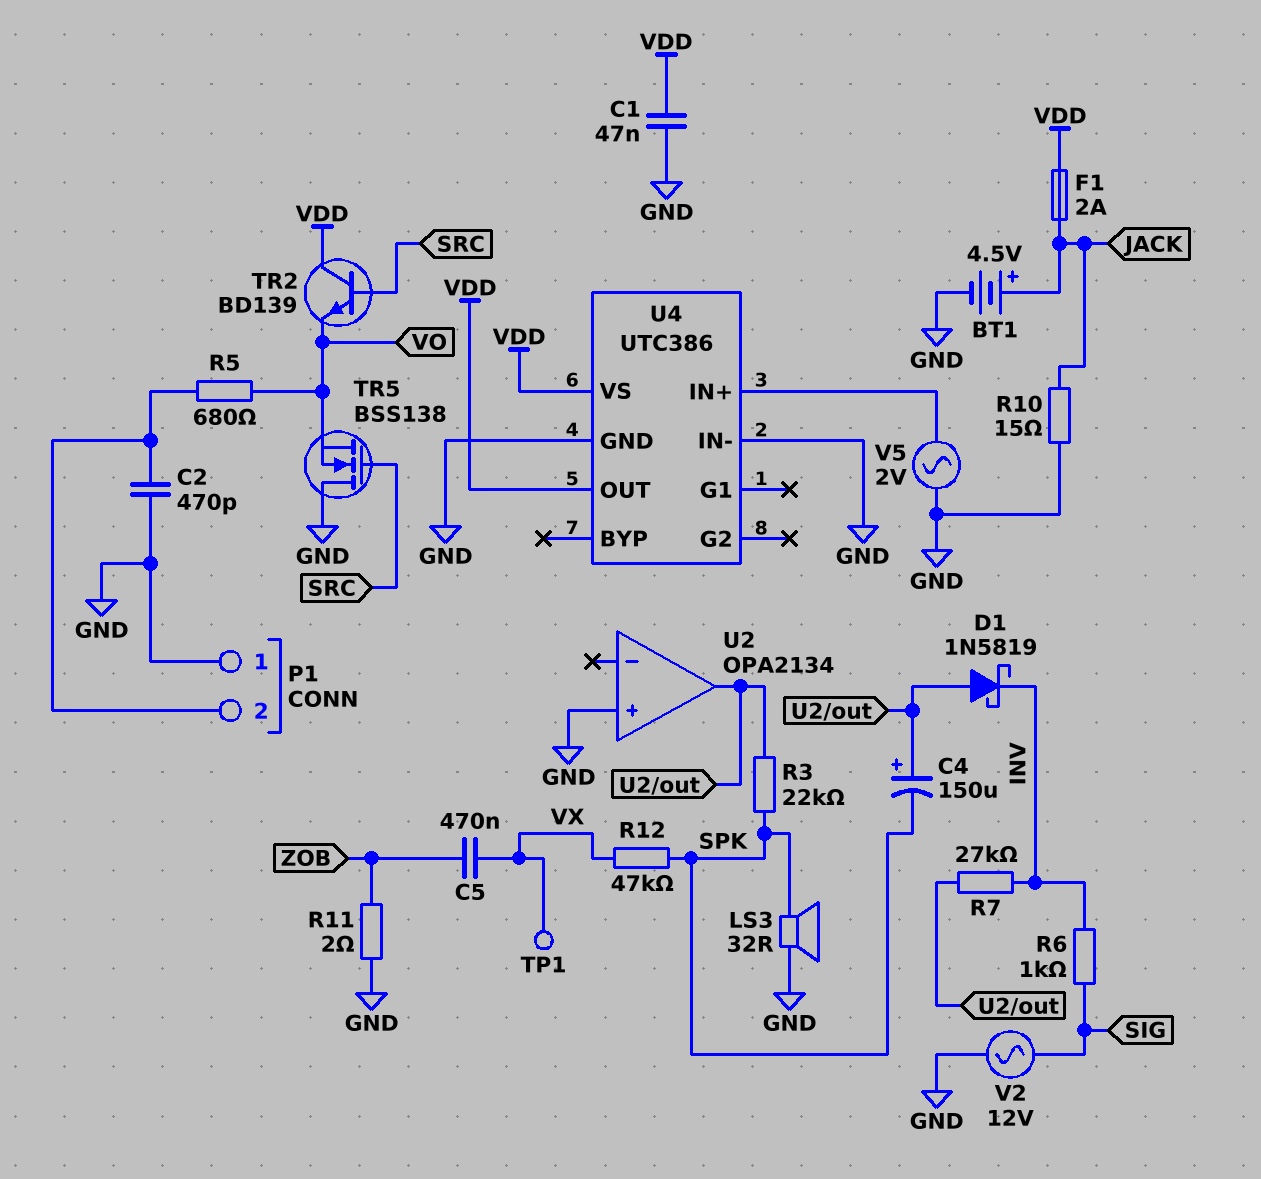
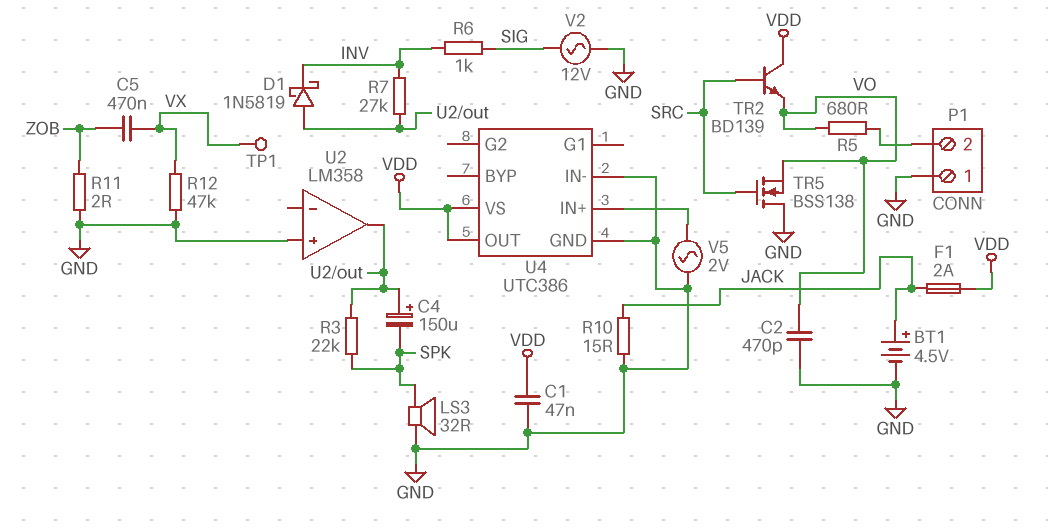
C2: 470pF (GND, P1/2) -> 470pF (GND, VO)
R12: 47k (SPK, VX) -> 47k (GND, VX)
U2: OPA2134 -> LM358

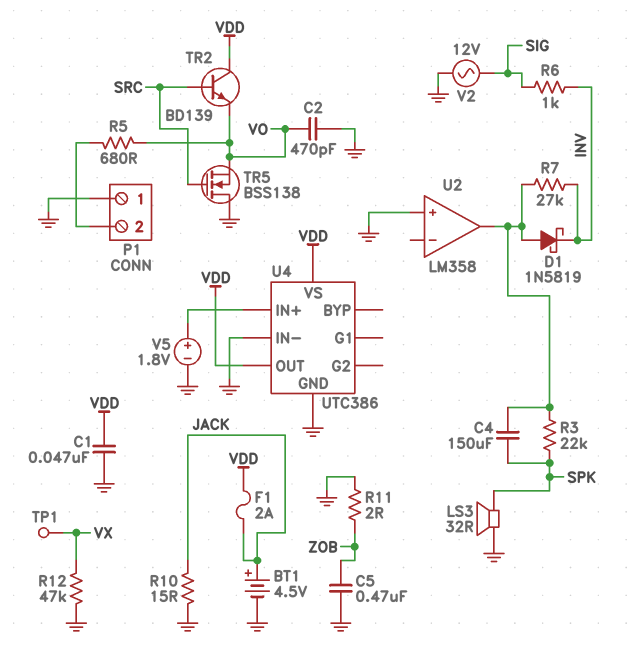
C4: 150uF (plus U2/out, minus SPK) -> 150uF (SPK, U2/out)
C5: 470nF (VX, ZOB) -> 470nF (GND, ZOB)
V5: AC 2V (GND, U4/IN+) -> 1.8V (plus U4/IN+, minus GND)

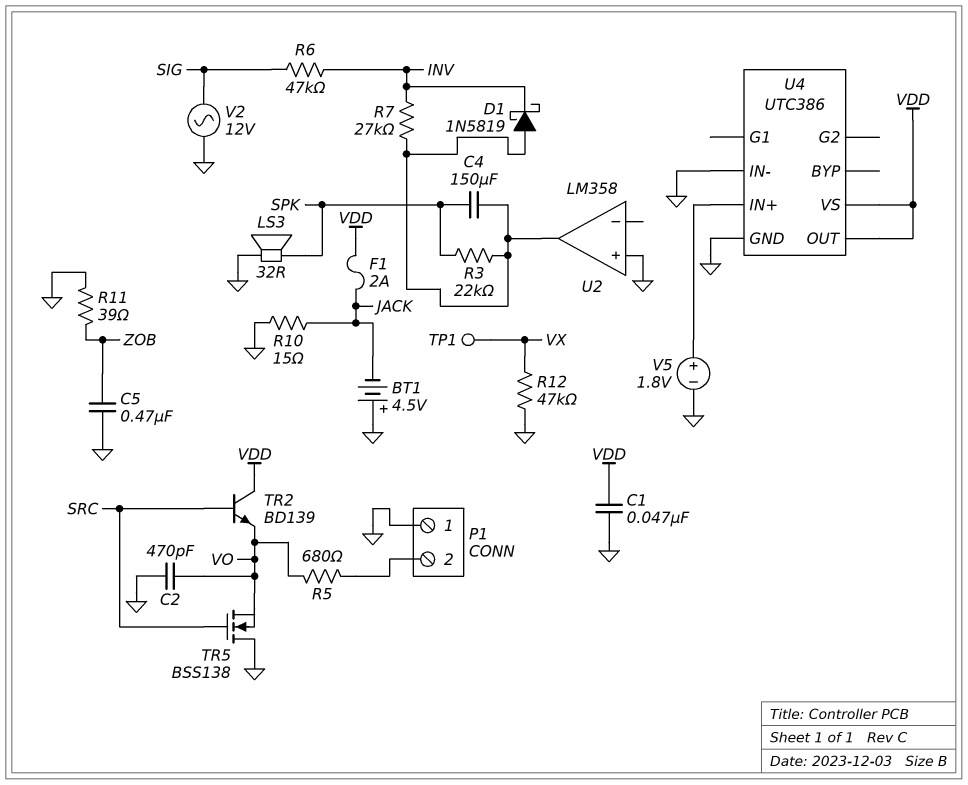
BT1: 4.5V (plus JACK, minus GND) -> 4.5V (plus GND, minus JACK)
R6: 1k (INV, SIG) -> 47k (INV, SIG)
R11: 2 (GND, ZOB) -> 39 (GND, ZOB)

